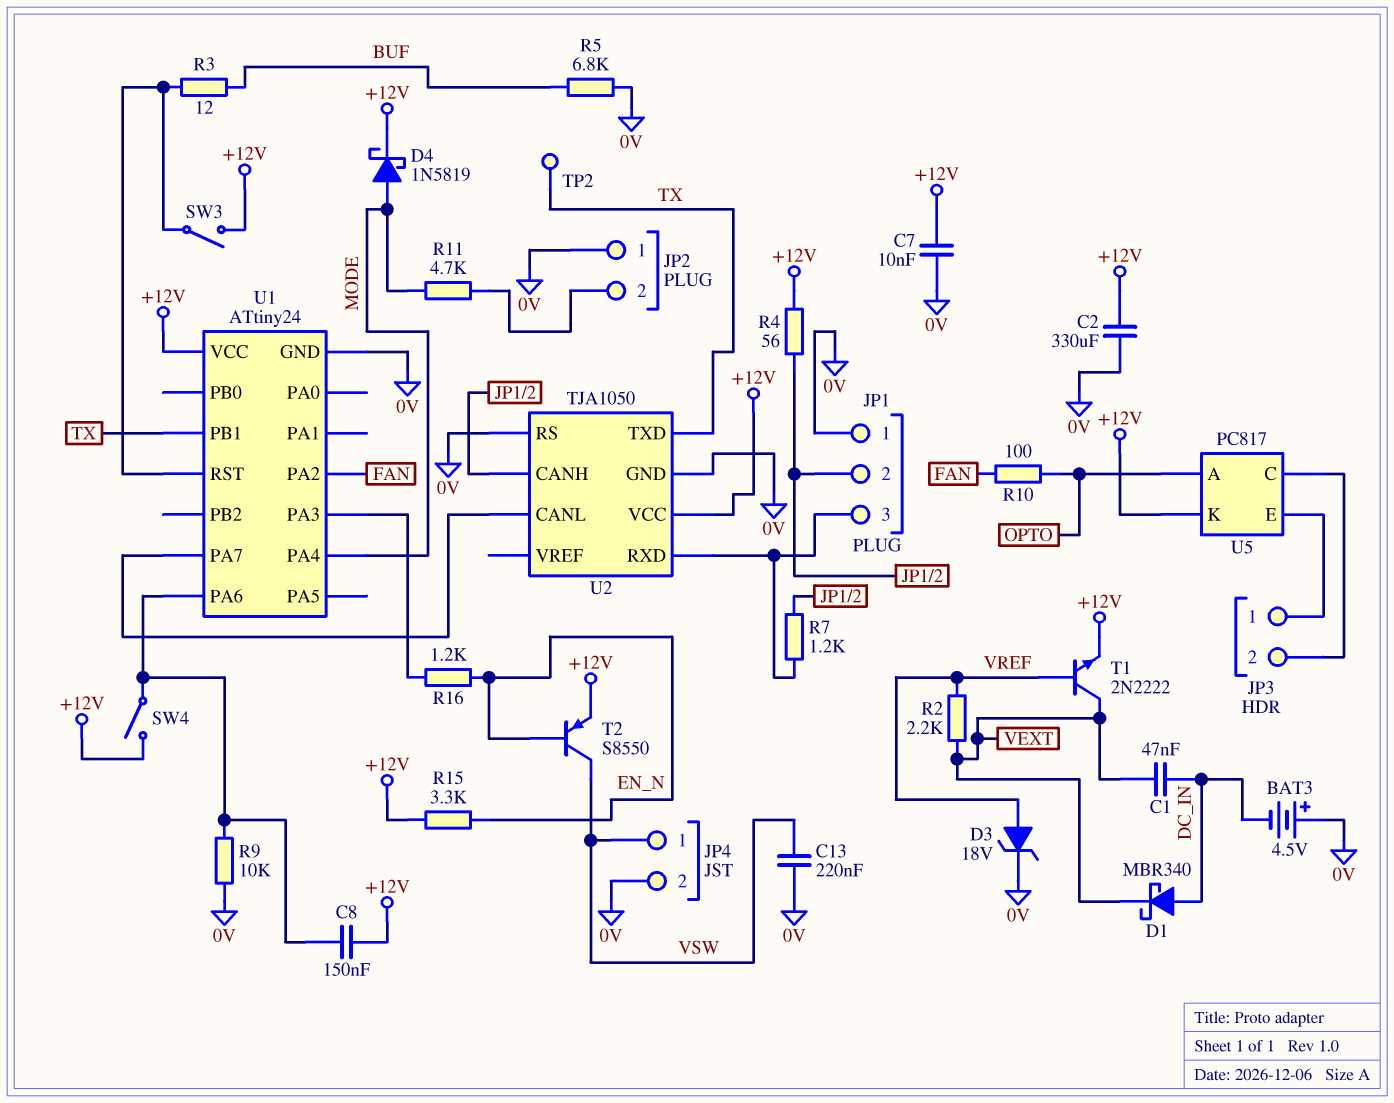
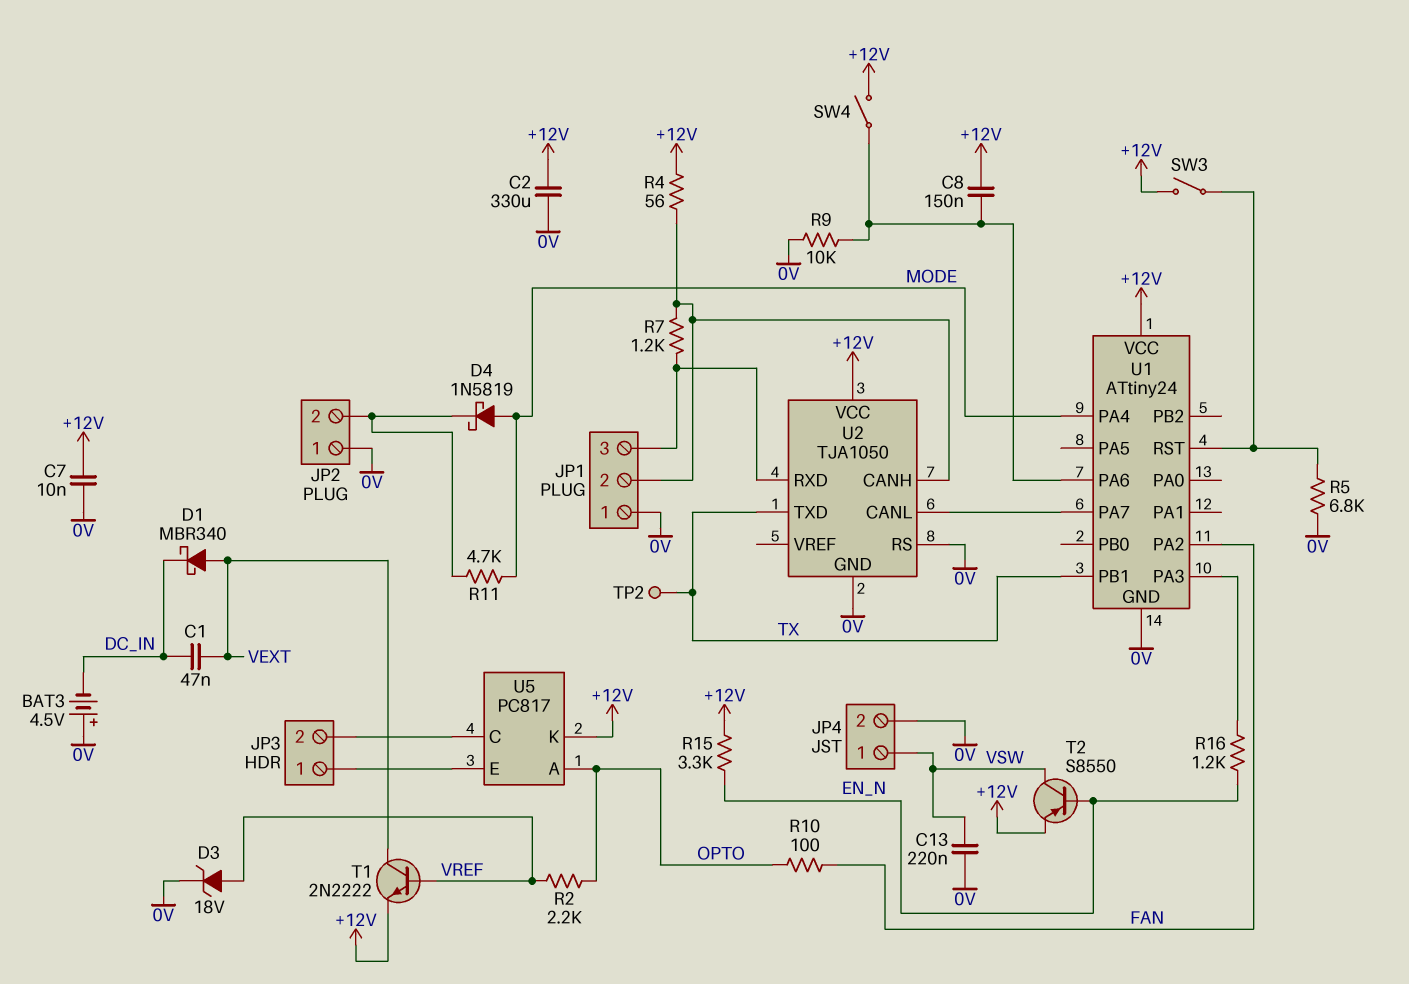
D1: schottky MBR340 (A DC_IN, K VEXT) -> schottky MBR340 (A VEXT, K DC_IN)
D4: schottky 1N5819 (A MODE, K +12V) -> schottky 1N5819 (A MODE, K JP2/2)
R2: 2.2k (VEXT, VREF) -> 2.2k (OPTO, VREF)
R3: 12 (BUF, U1/RST) -> none
R5: 6.8k (0V, BUF) -> 6.8k (0V, U1/RST)

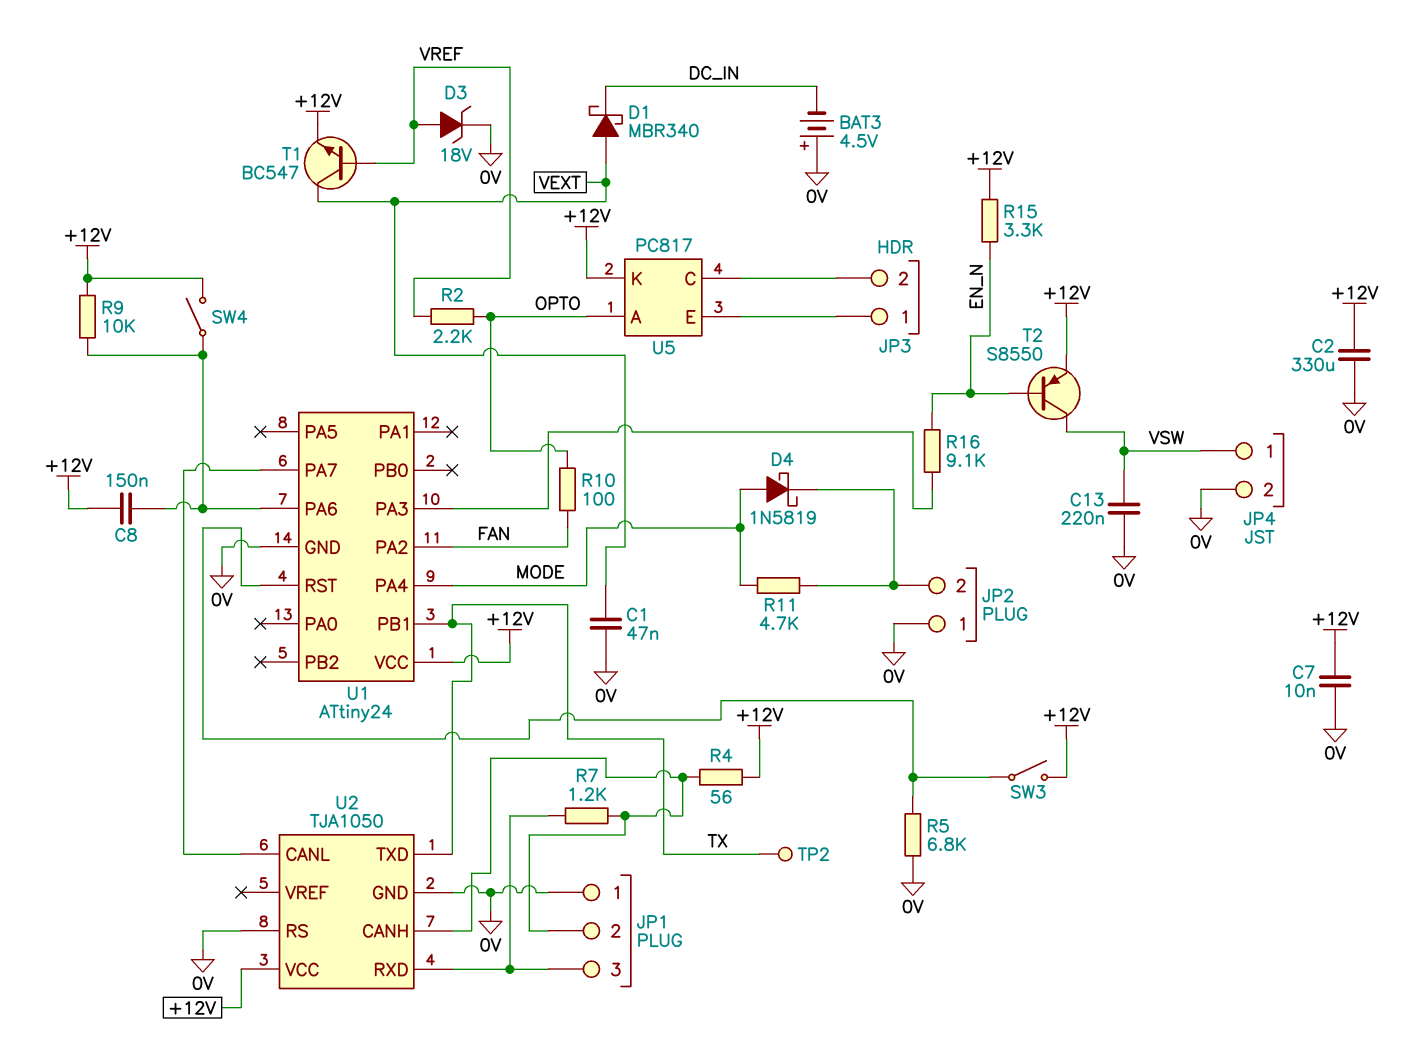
C1: 47nF (DC_IN, VEXT) -> 47nF (0V, VEXT)
R9: 10k (0V, U1/PA6) -> 10k (+12V, U1/PA6)
R16: 1.2k (EN_N, U1/PA3) -> 9.1k (EN_N, U1/PA3)
T1: NPN 2N2222 (B VREF, C VEXT, E +12V) -> NPN BC547 (B VREF, C VEXT, E +12V)

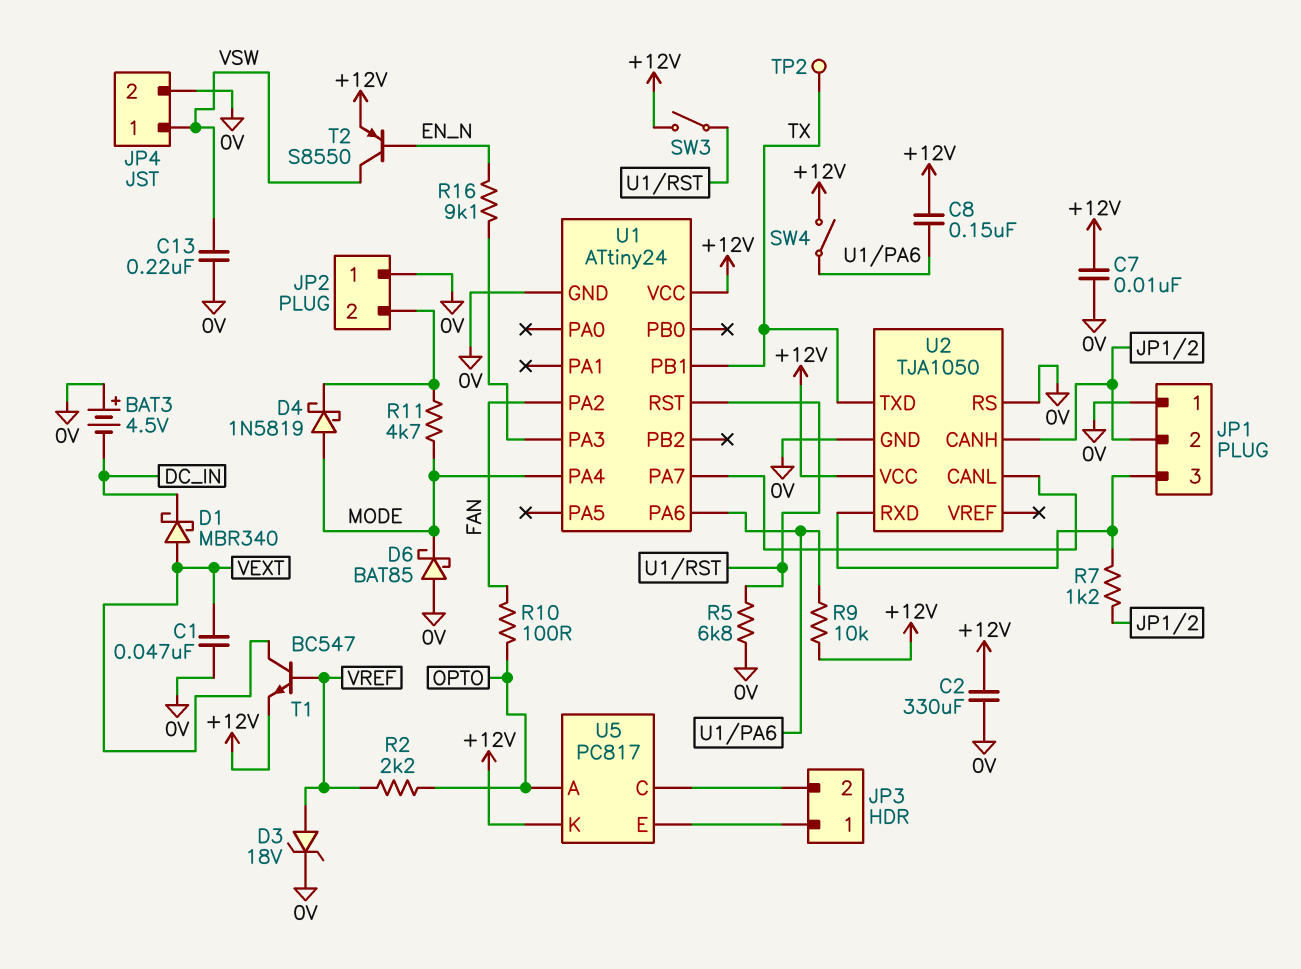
D6: none -> schottky BAT85 (A 0V, K MODE)
R4: 56 (+12V, JP1/2) -> none
R15: 3.3k (+12V, EN_N) -> none

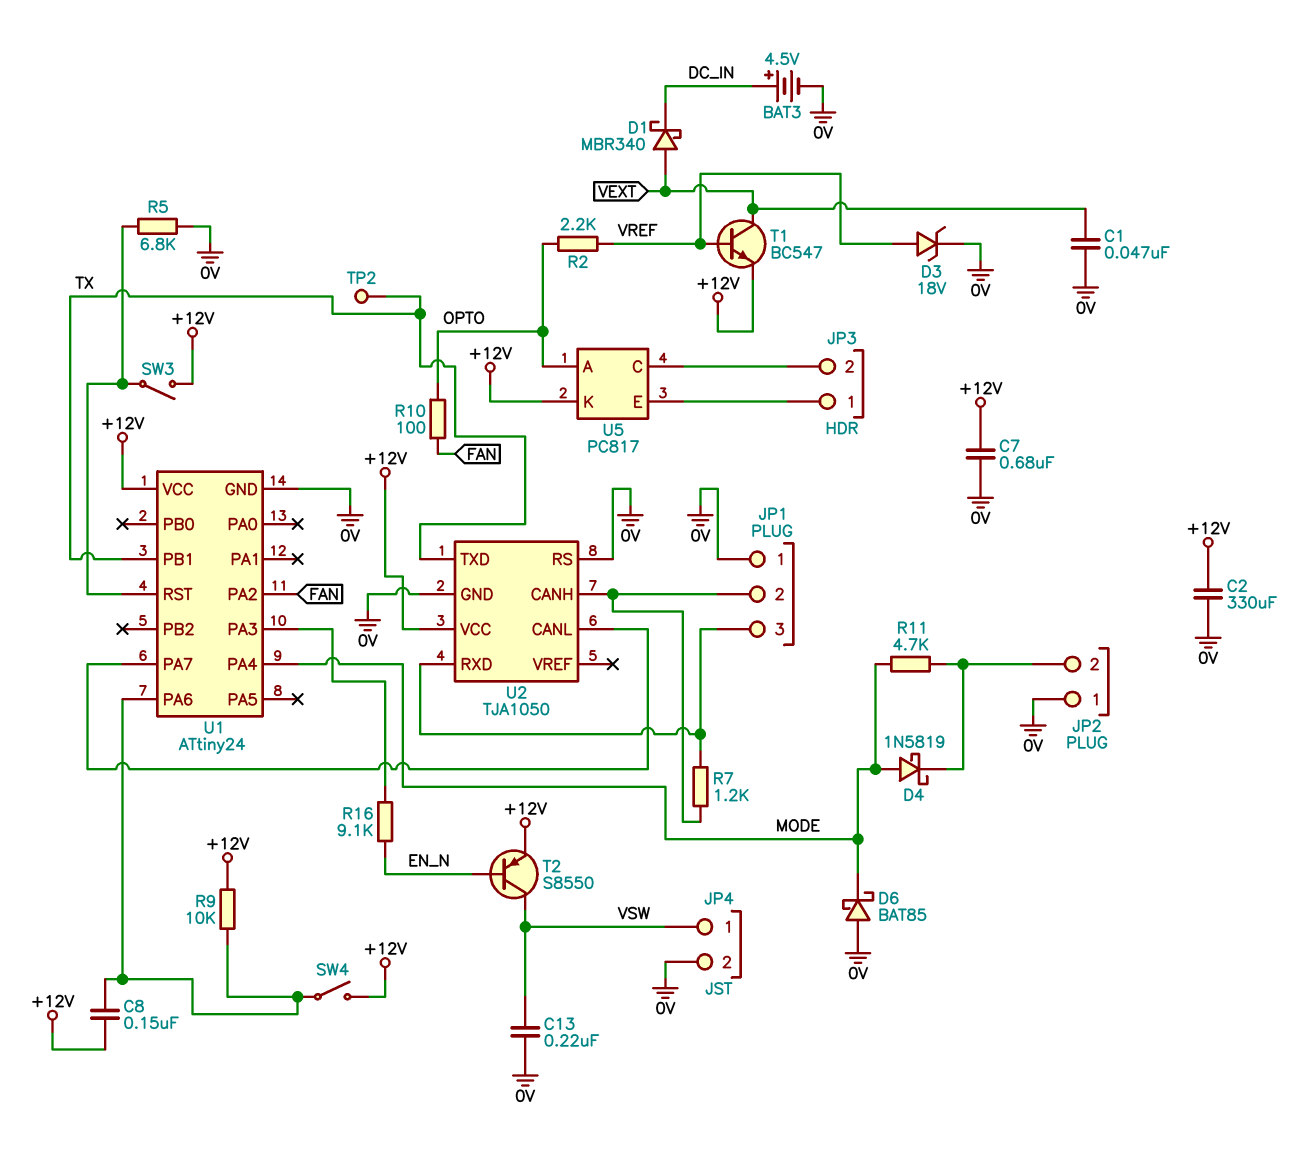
BAT3: 4.5V (plus 0V, minus DC_IN) -> 4.5V (plus DC_IN, minus 0V)
C7: 10nF (+12V, 0V) -> 680nF (+12V, 0V)

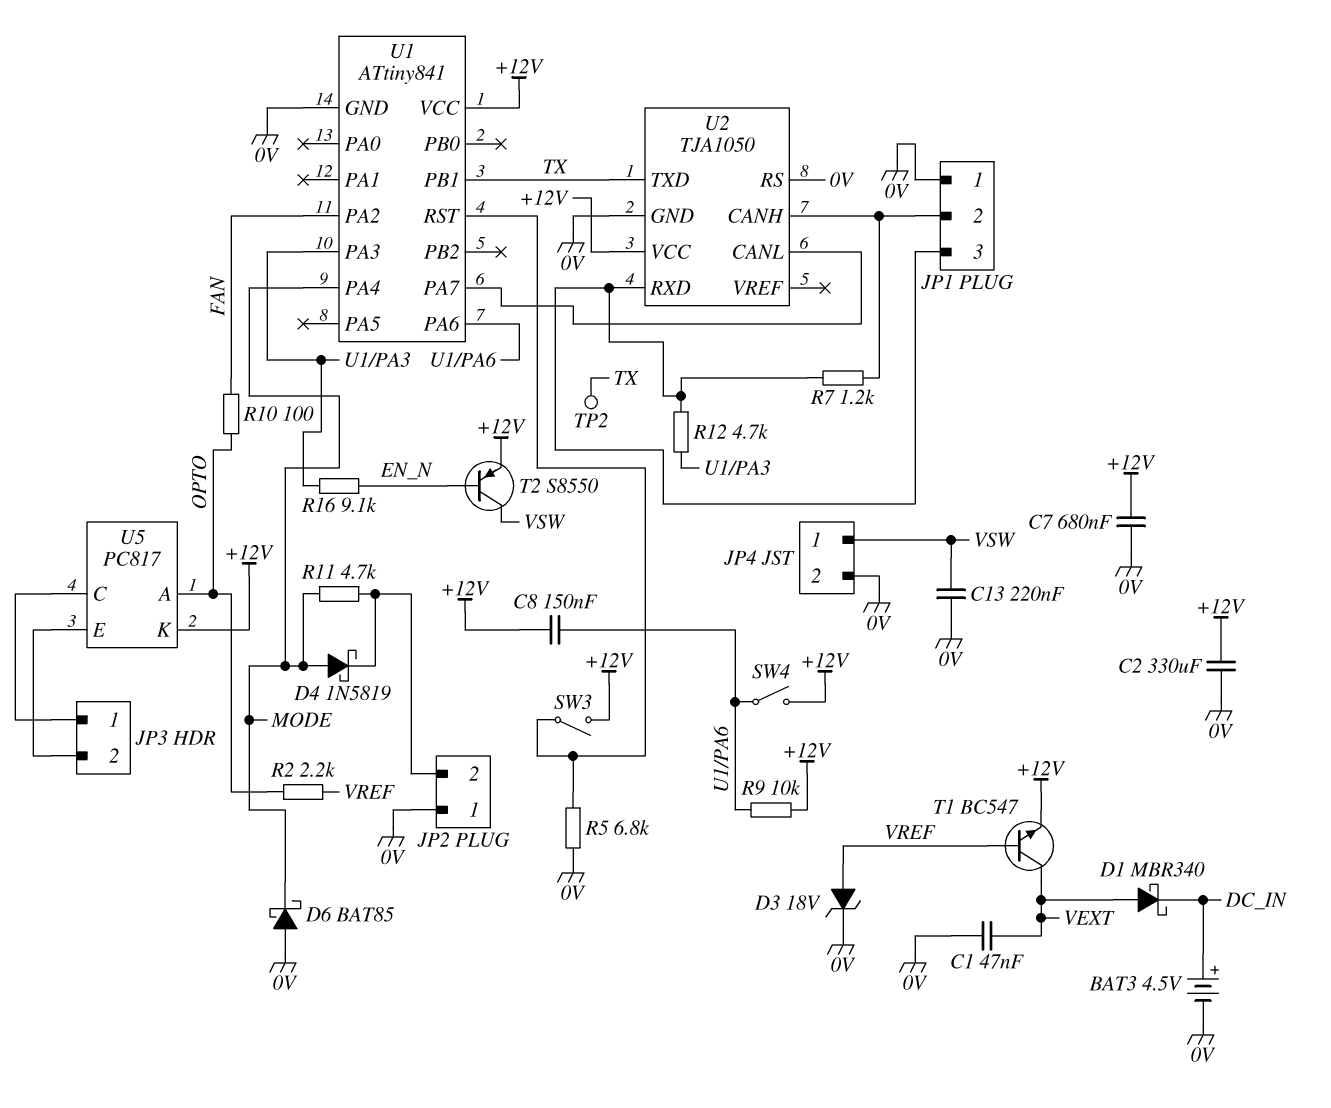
R12: none -> 4.7k (JP1/3, U1/PA3)
U1: ATtiny24 -> ATtiny841
U5 pin C: JP3/2 -> JP3/1
U5 pin E: JP3/1 -> JP3/2

